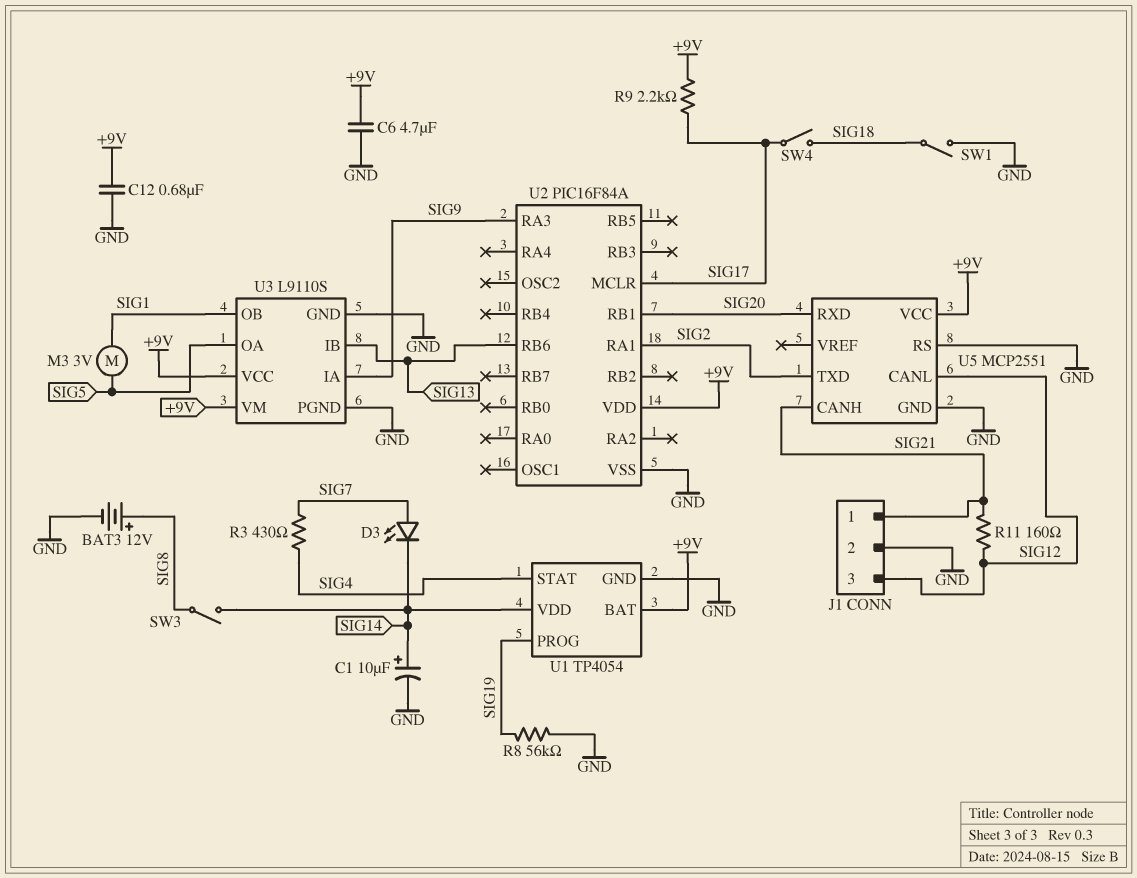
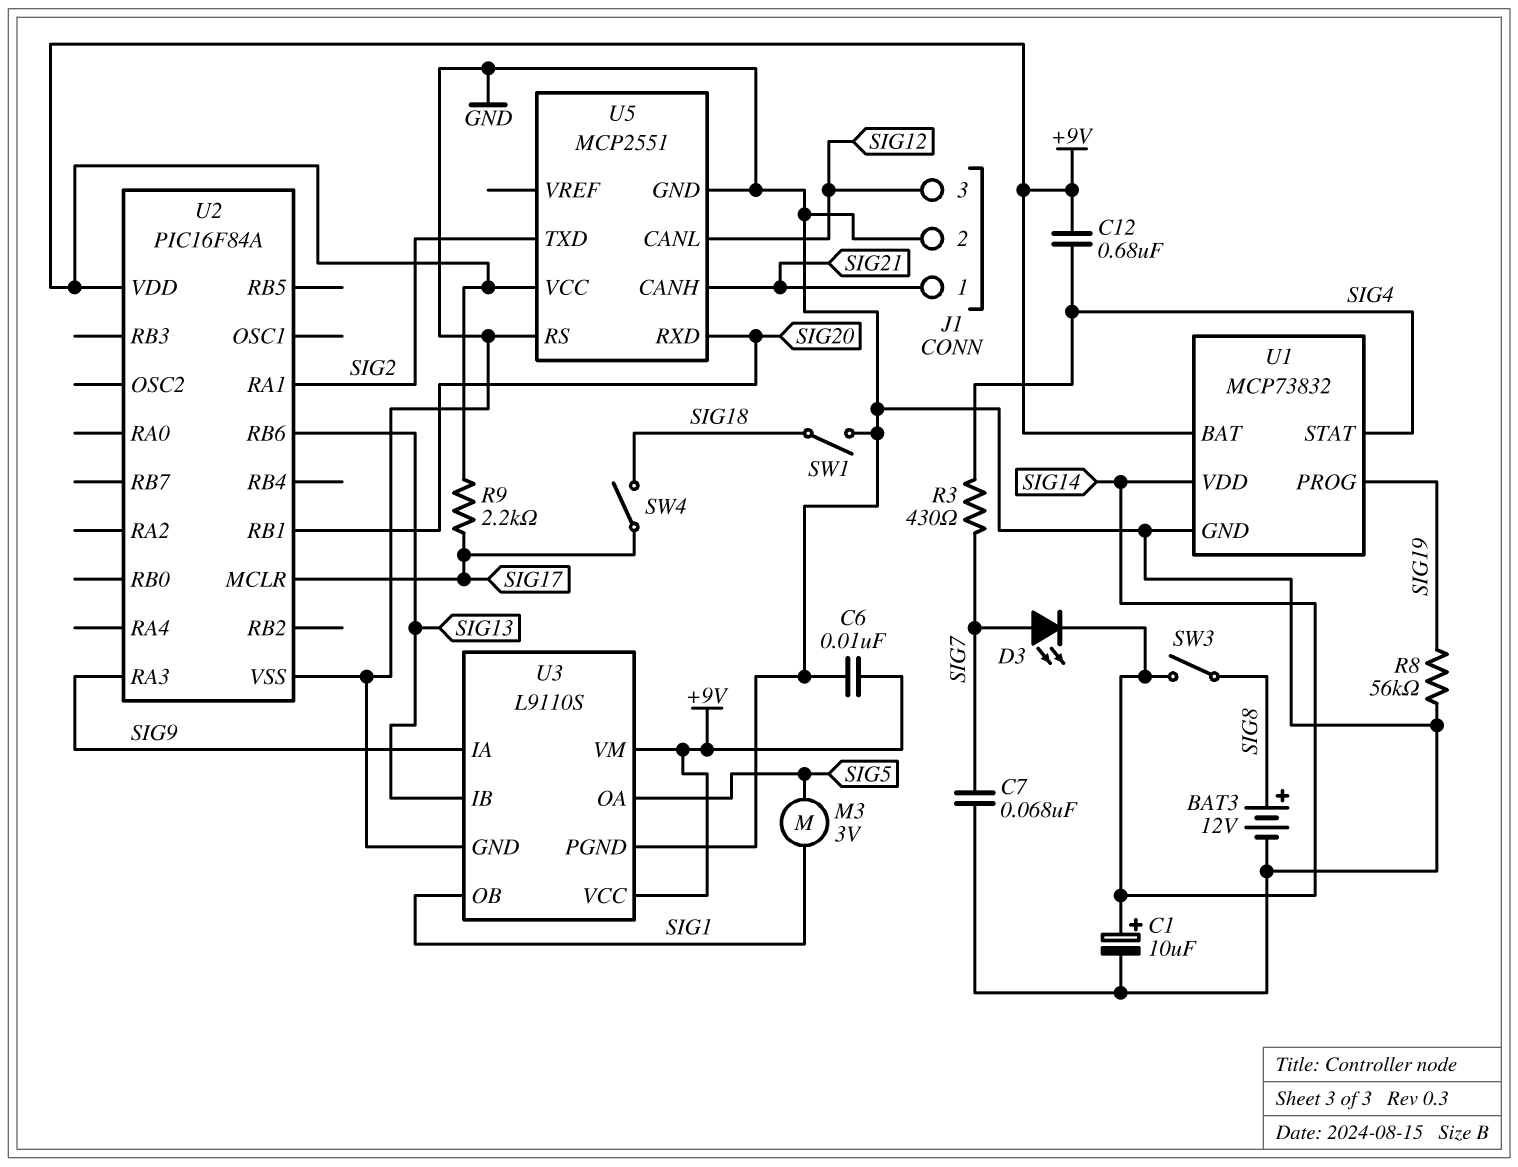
C6: 4.7uF (+9V, GND) -> 10nF (+9V, GND)
C7: none -> 68nF (GND, SIG7)
C12: 680nF (+9V, GND) -> 680nF (+9V, SIG4)
R11: 160 (SIG12, SIG21) -> none
U1: TP4054 -> MCP73832

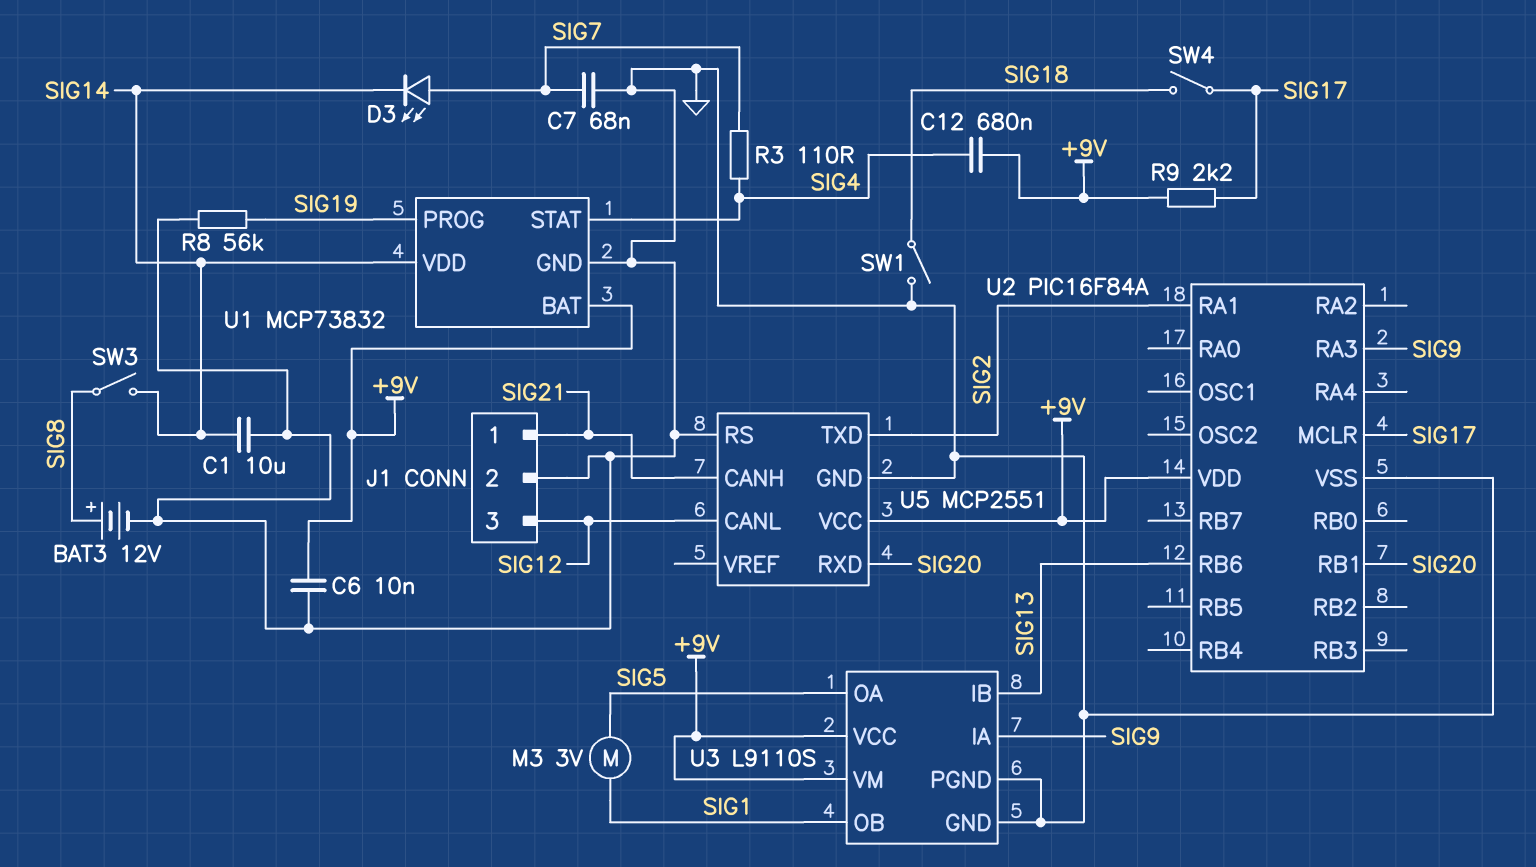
C1: 10uF (plus SIG14, minus GND) -> 10uF (GND, SIG14)
R3: 430 (SIG4, SIG7) -> 110 (SIG4, SIG7)

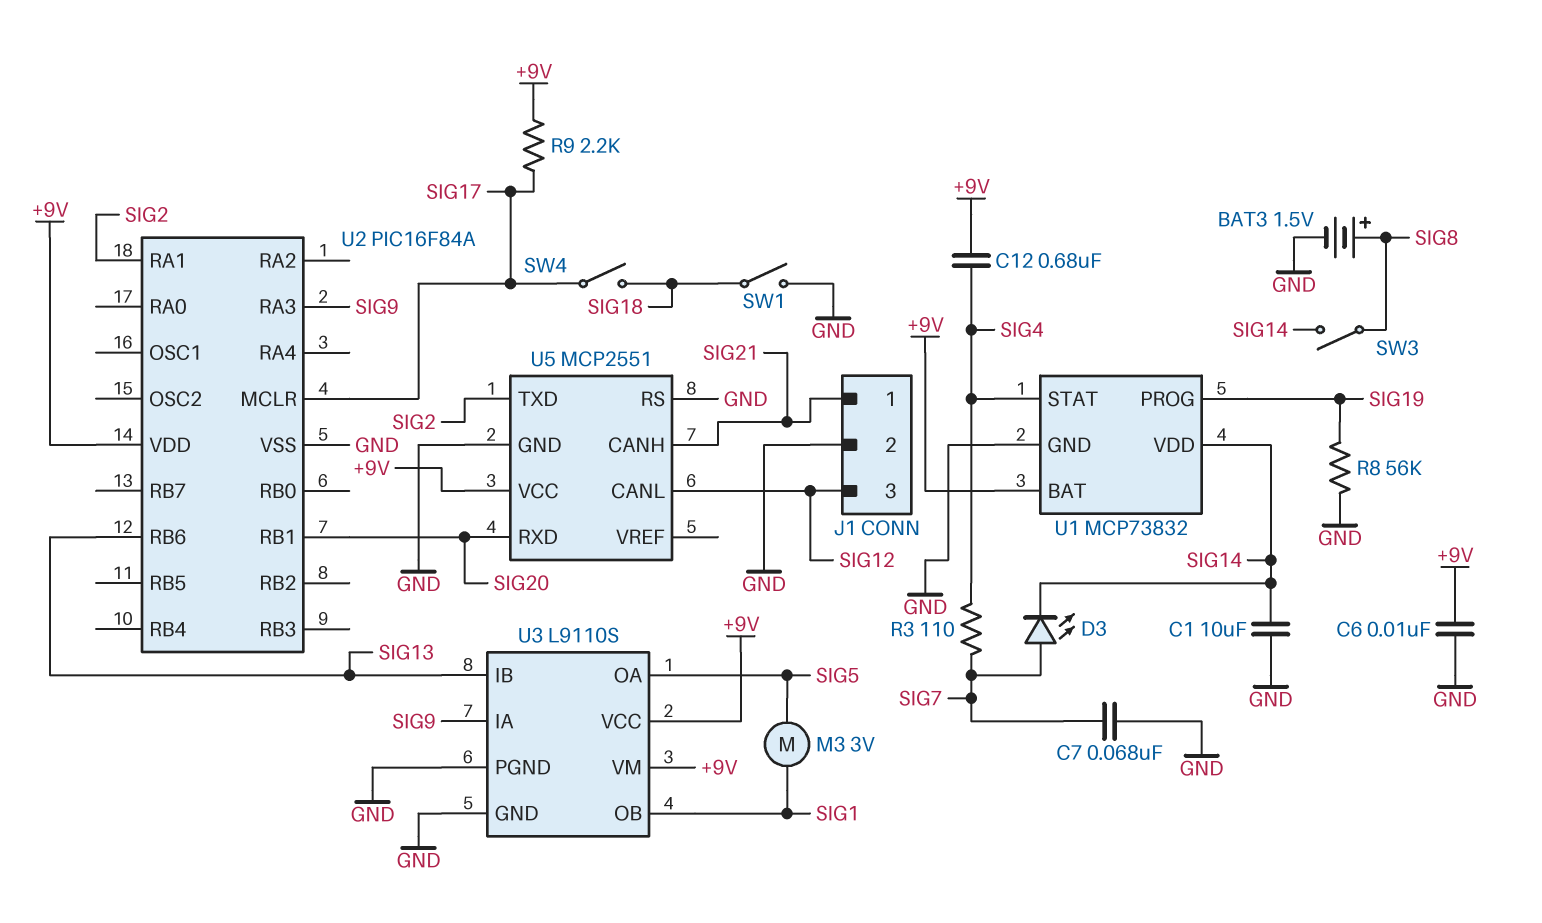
BAT3: 12V (plus SIG8, minus GND) -> 1.5V (plus SIG8, minus GND)

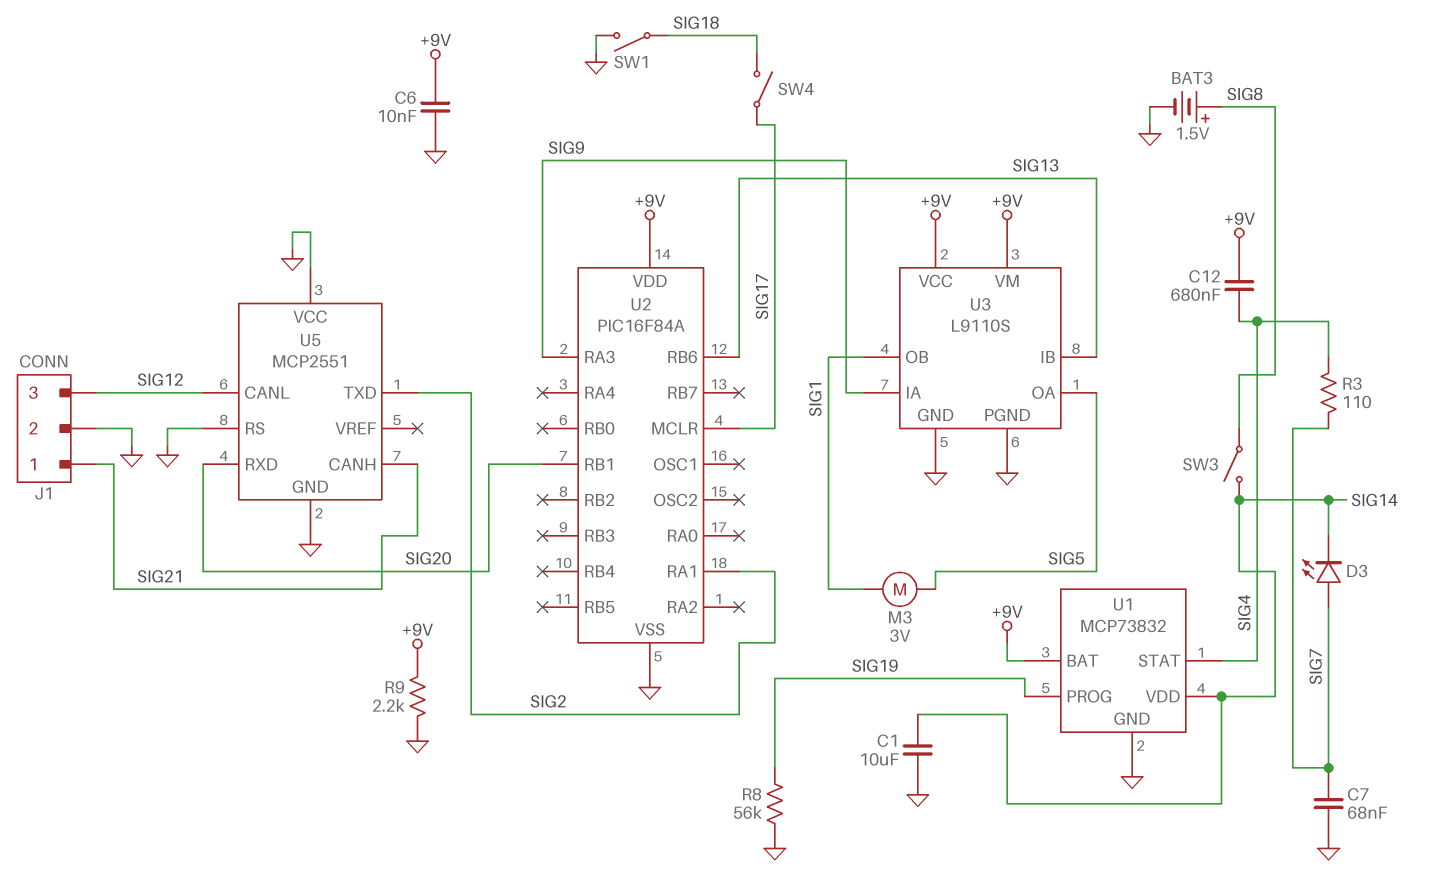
R9: 2.2k (+9V, SIG17) -> 2.2k (+9V, GND)
U5 pin VCC: +9V -> GND

